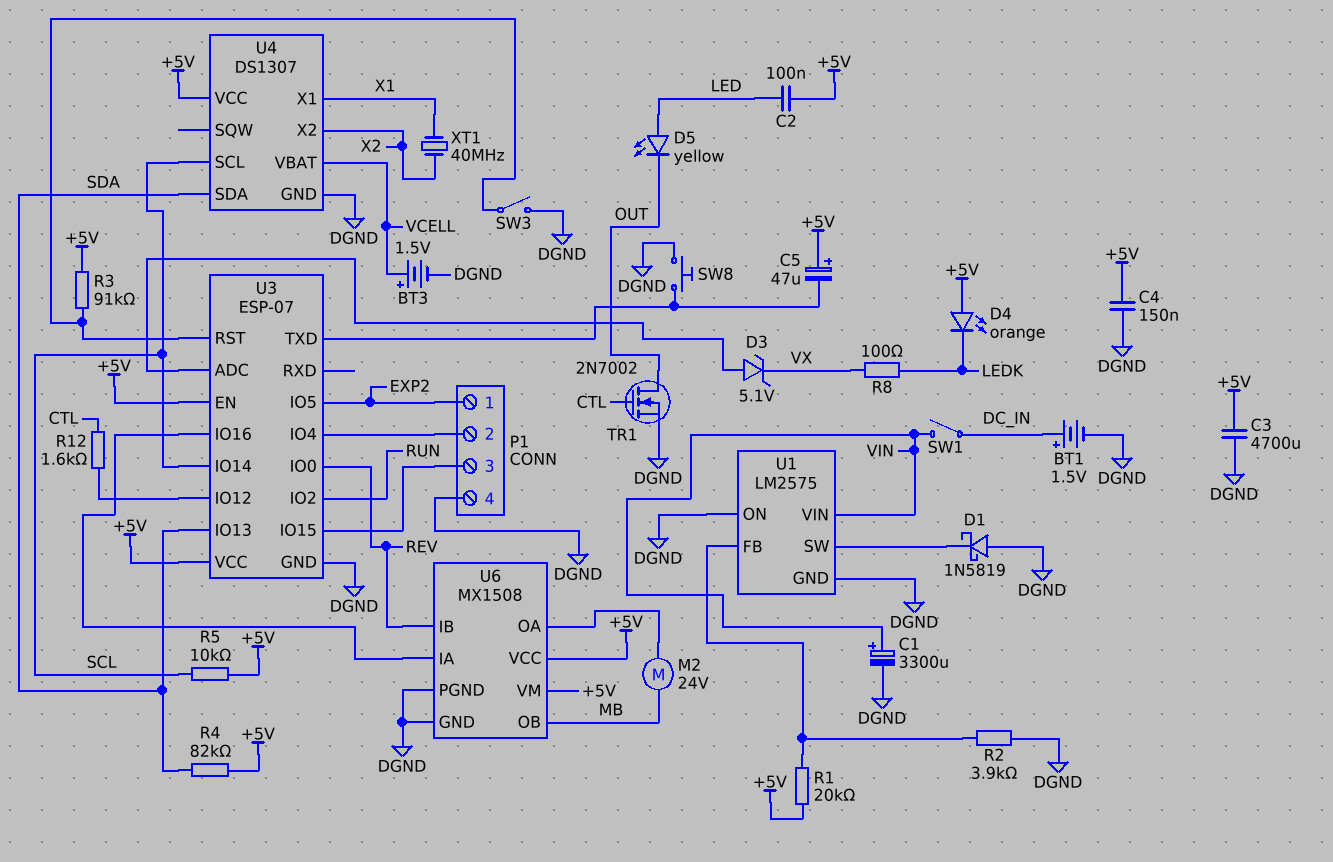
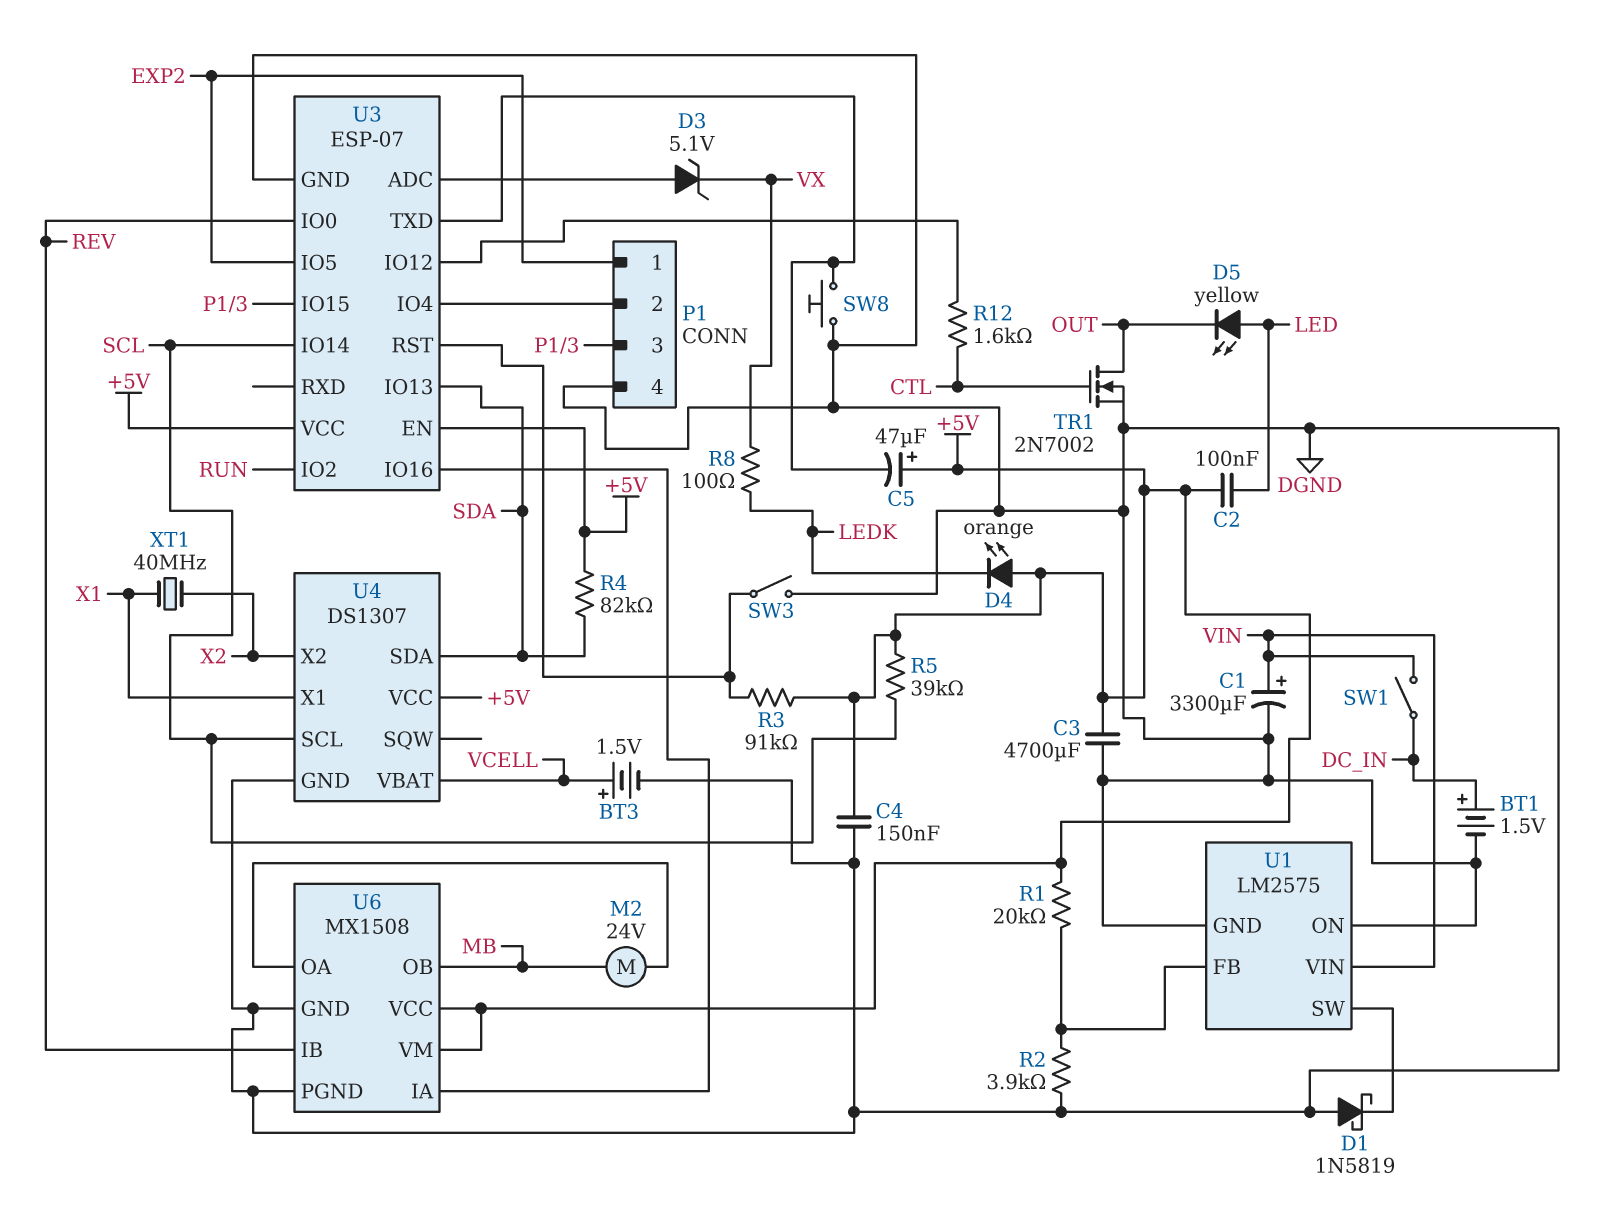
R5: 10k (+5V, SCL) -> 39k (+5V, SCL)

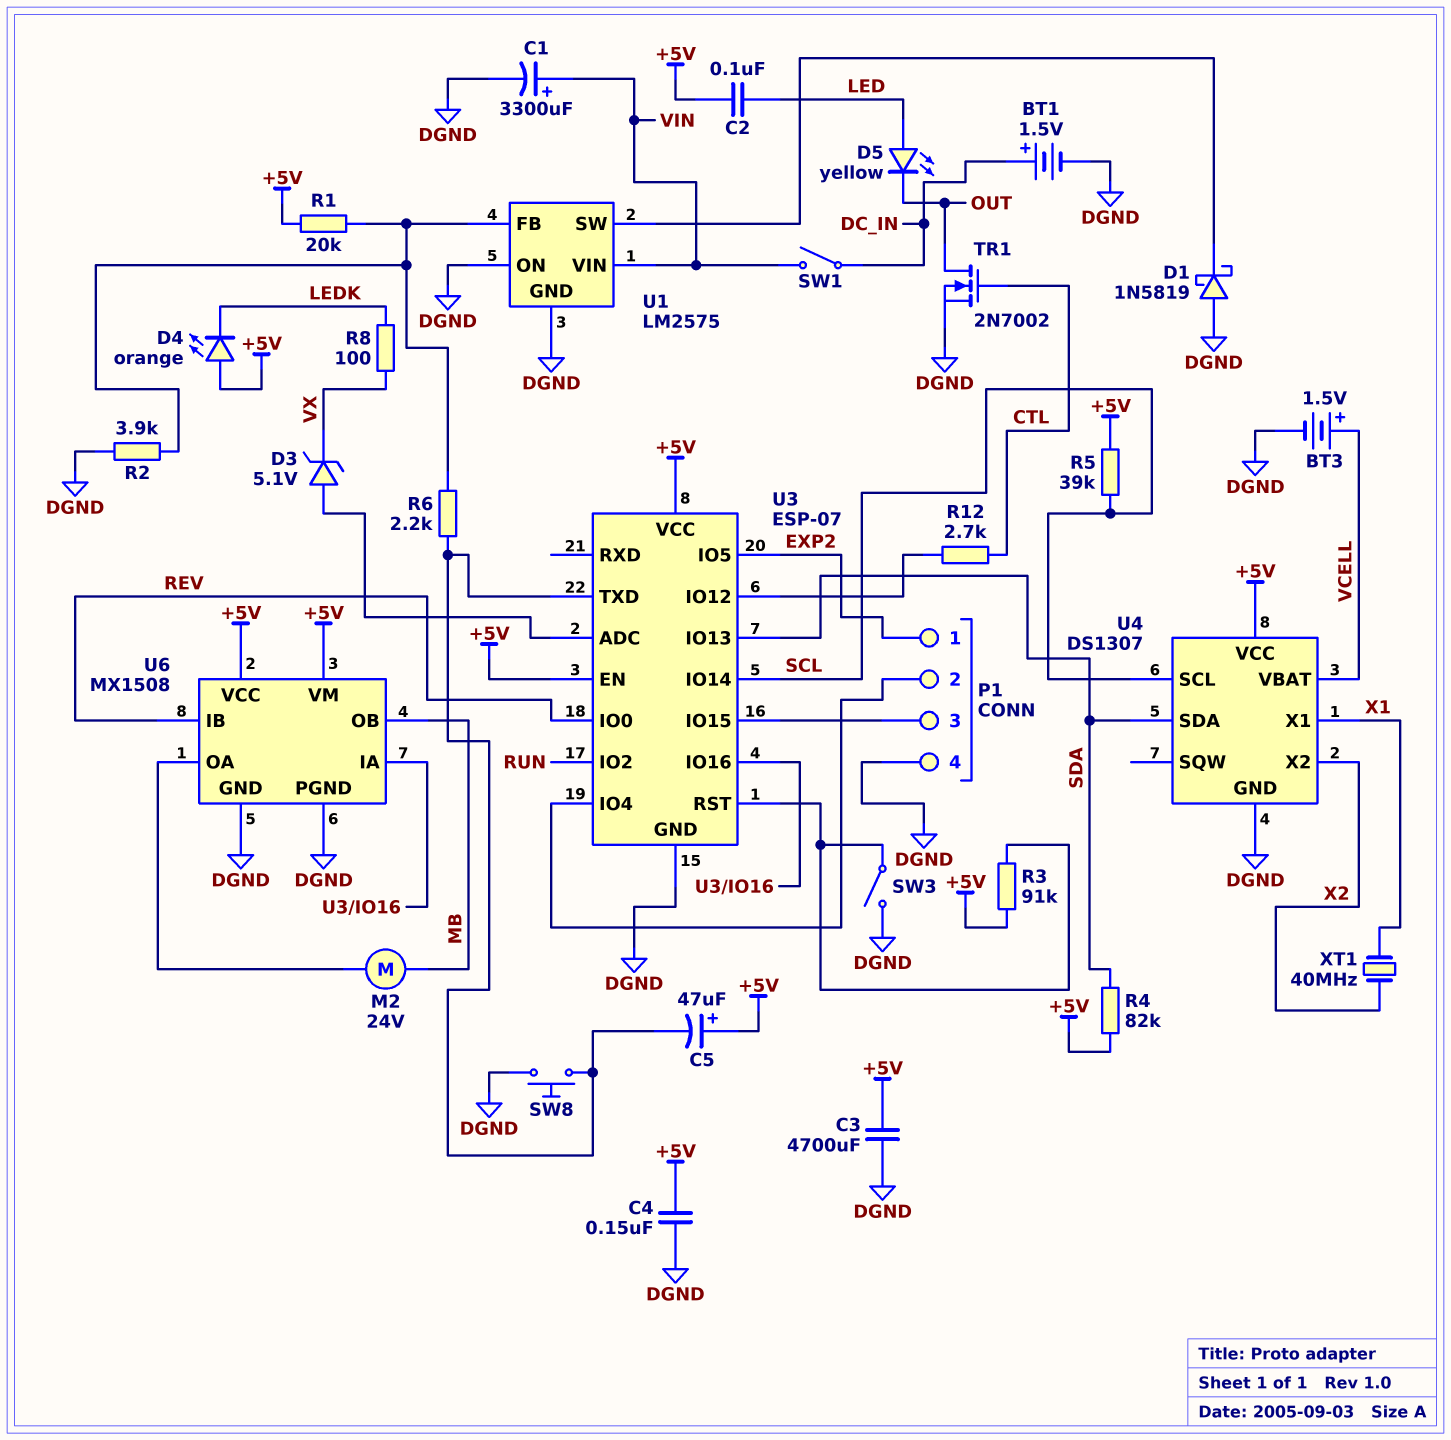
R6: none -> 2.2k (U1/FB, U3/TXD)
R12: 1.6k (CTL, U3/IO12) -> 2.7k (CTL, U3/IO12)

